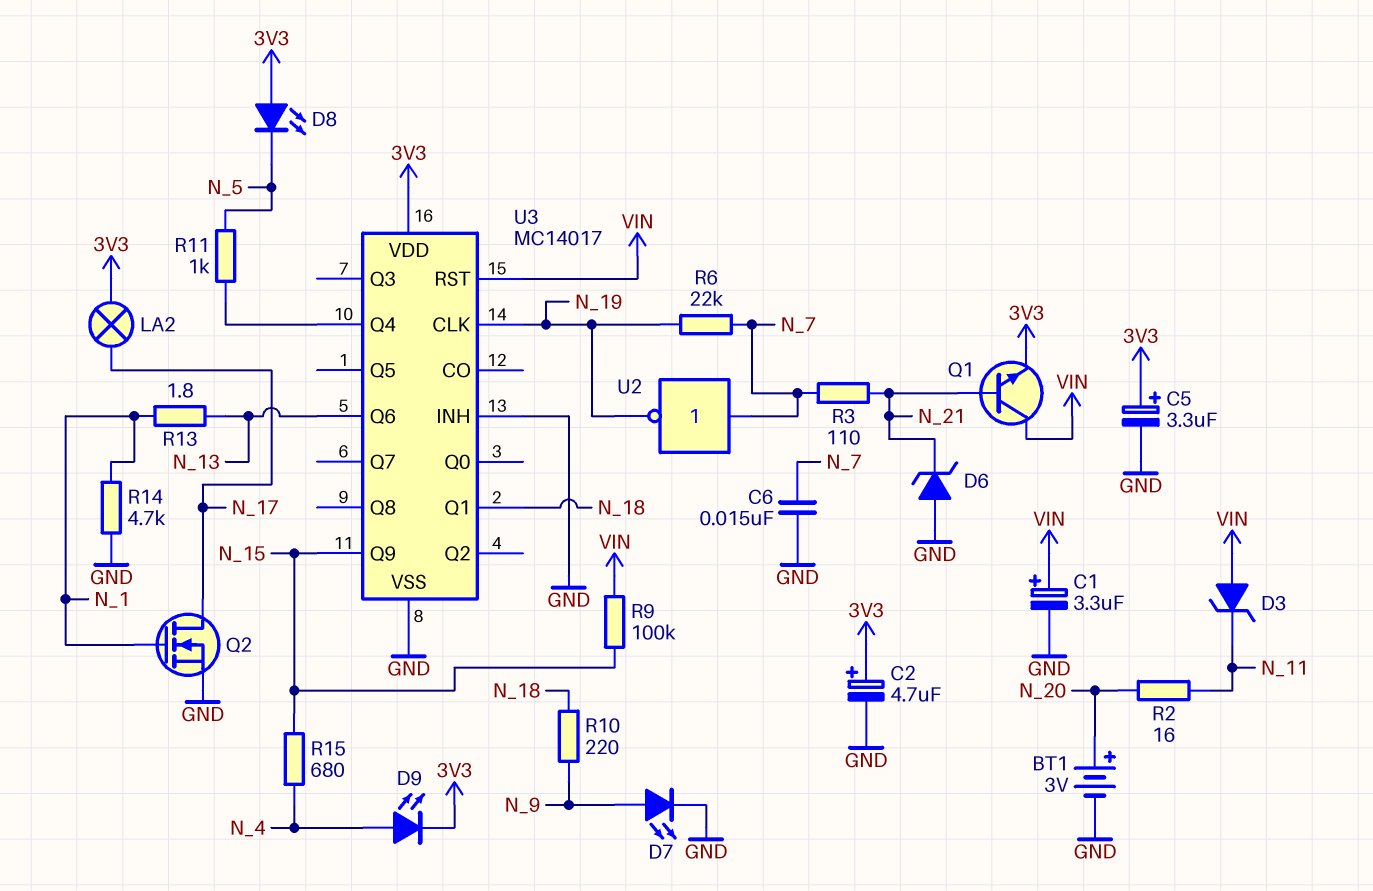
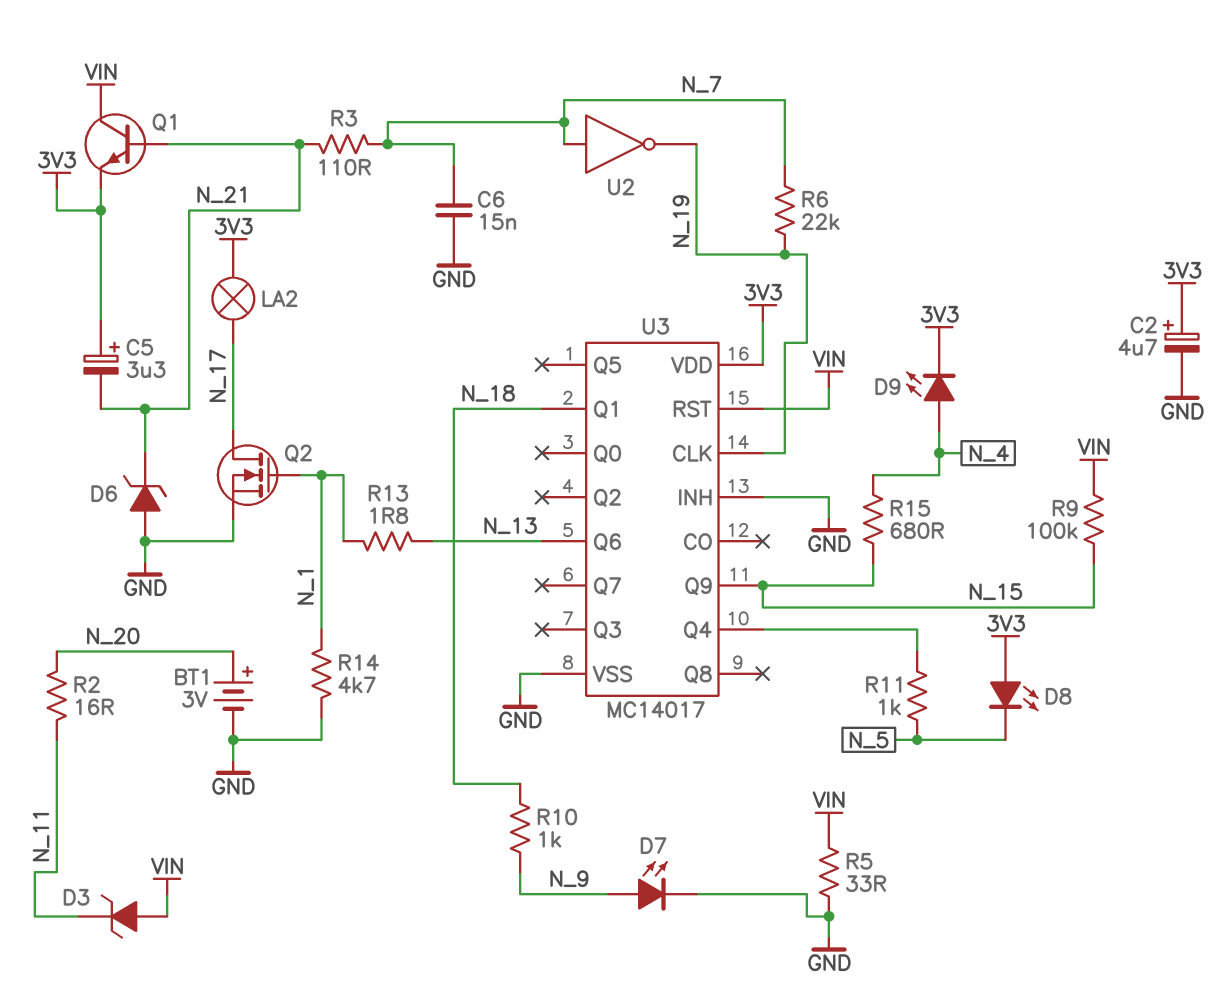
C1: 3.3uF (plus VIN, minus GND) -> none
C5: 3.3uF (plus 3V3, minus GND) -> 3.3uF (plus 3V3, minus N_21)
R5: none -> 33 (GND, VIN)
R10: 220 (N_9, N_18) -> 1k (N_9, N_18)

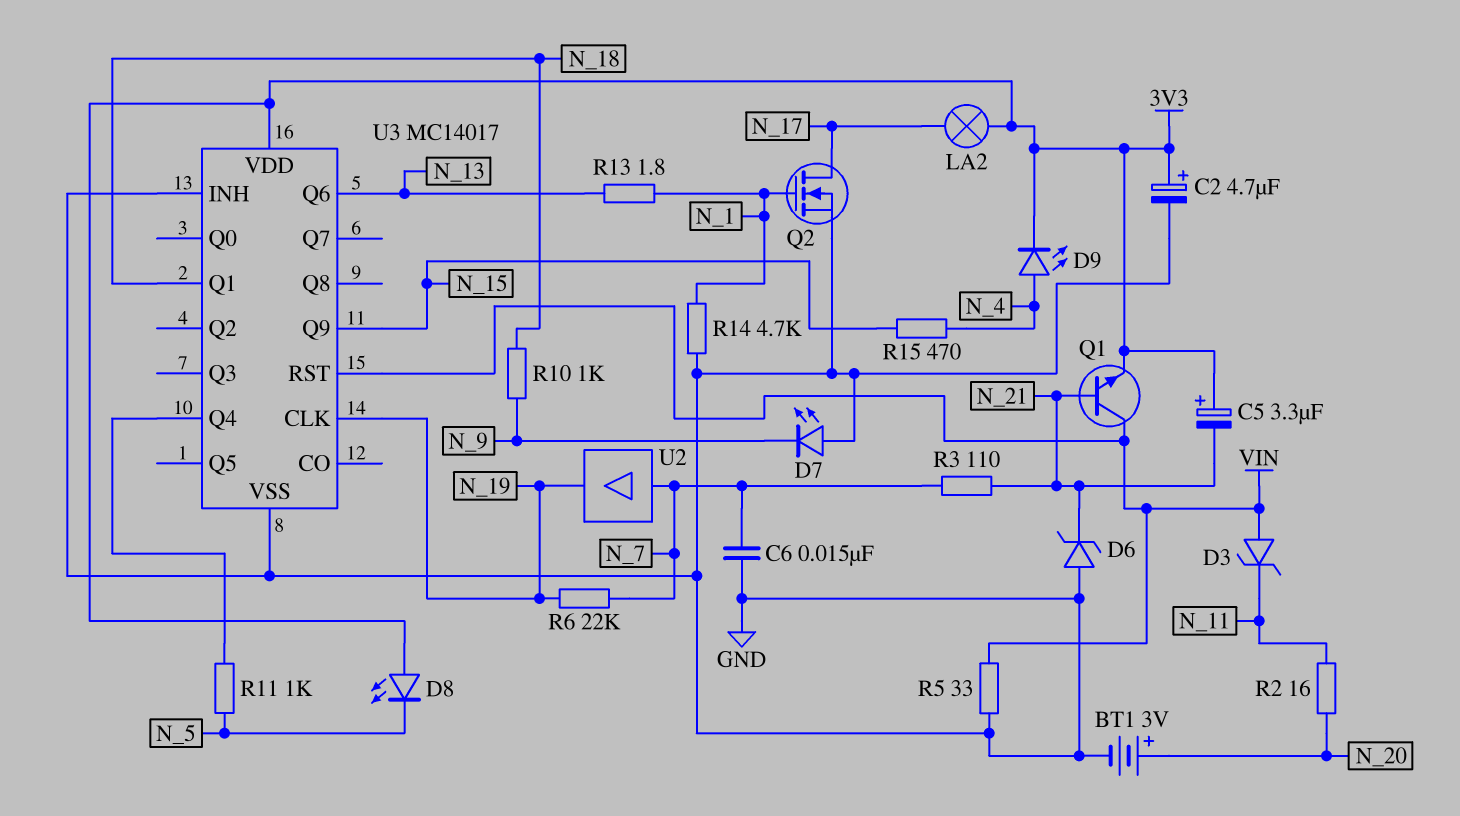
D7: LED (A N_9, K GND) -> LED (A GND, K N_9)
R9: 100k (N_15, VIN) -> none
R15: 680 (N_4, N_15) -> 470 (N_4, N_15)
U2: NOT (in N_7, out N_19) -> buffer (in N_7, out N_19)

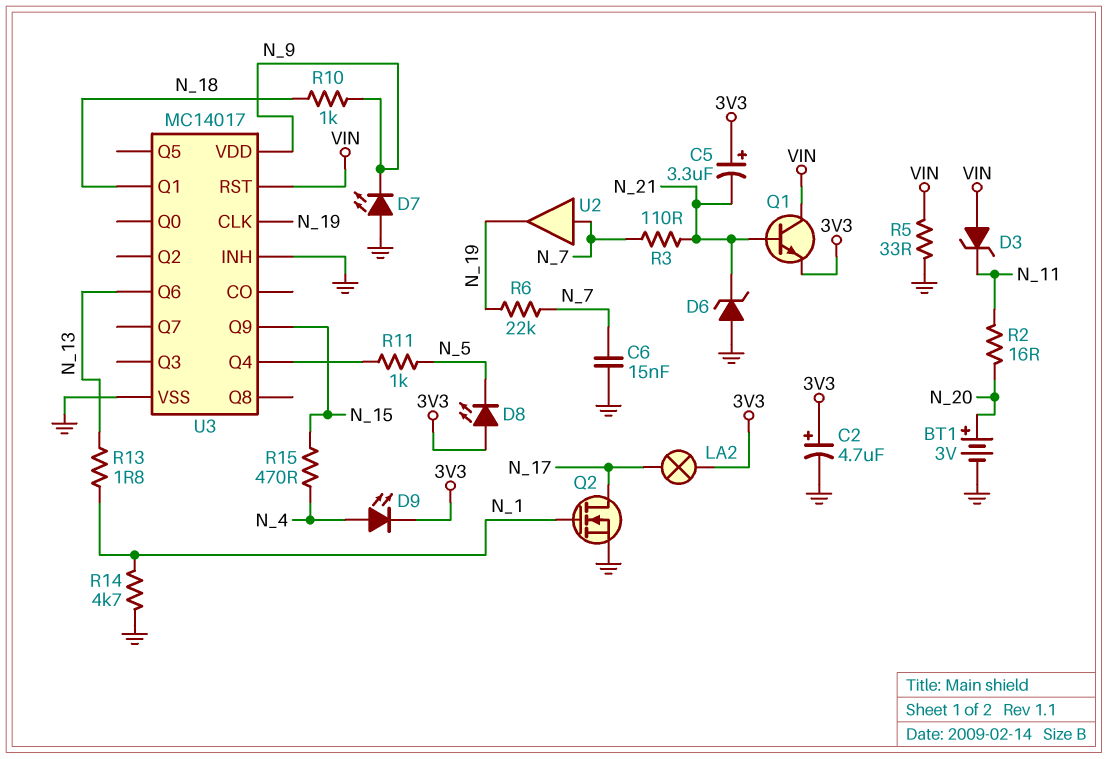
U3 pin VDD: 3V3 -> N_9

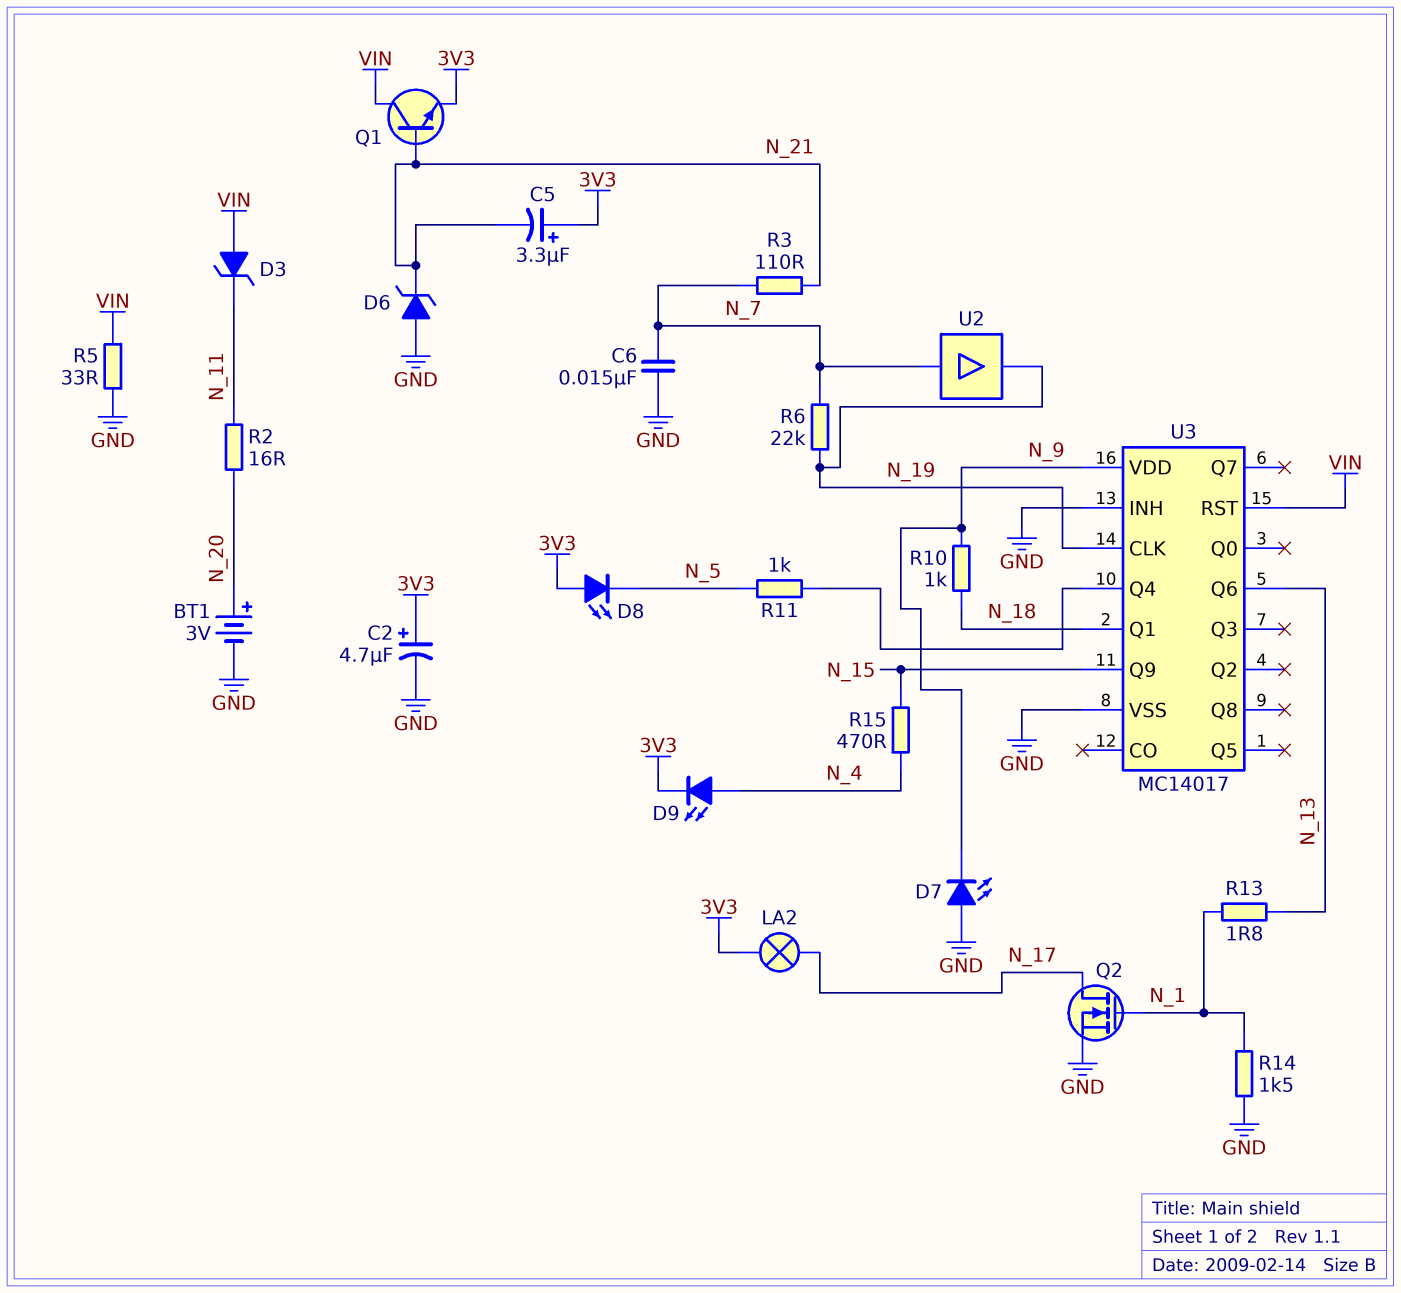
R14: 4.7k (GND, N_1) -> 1.5k (GND, N_1)

